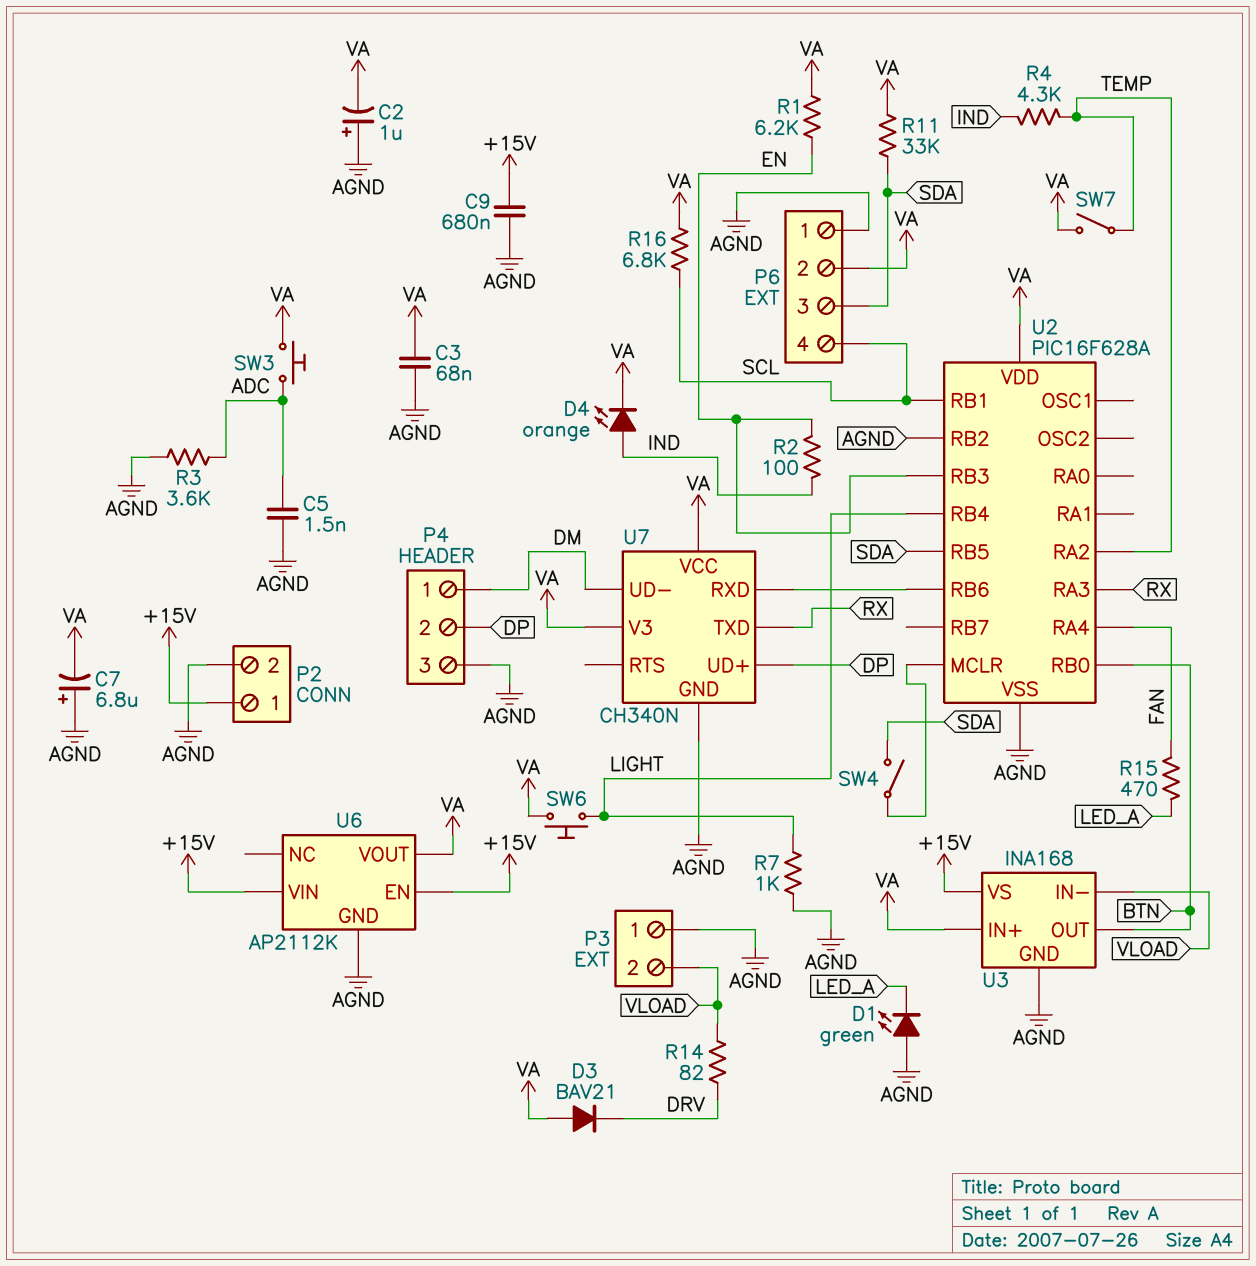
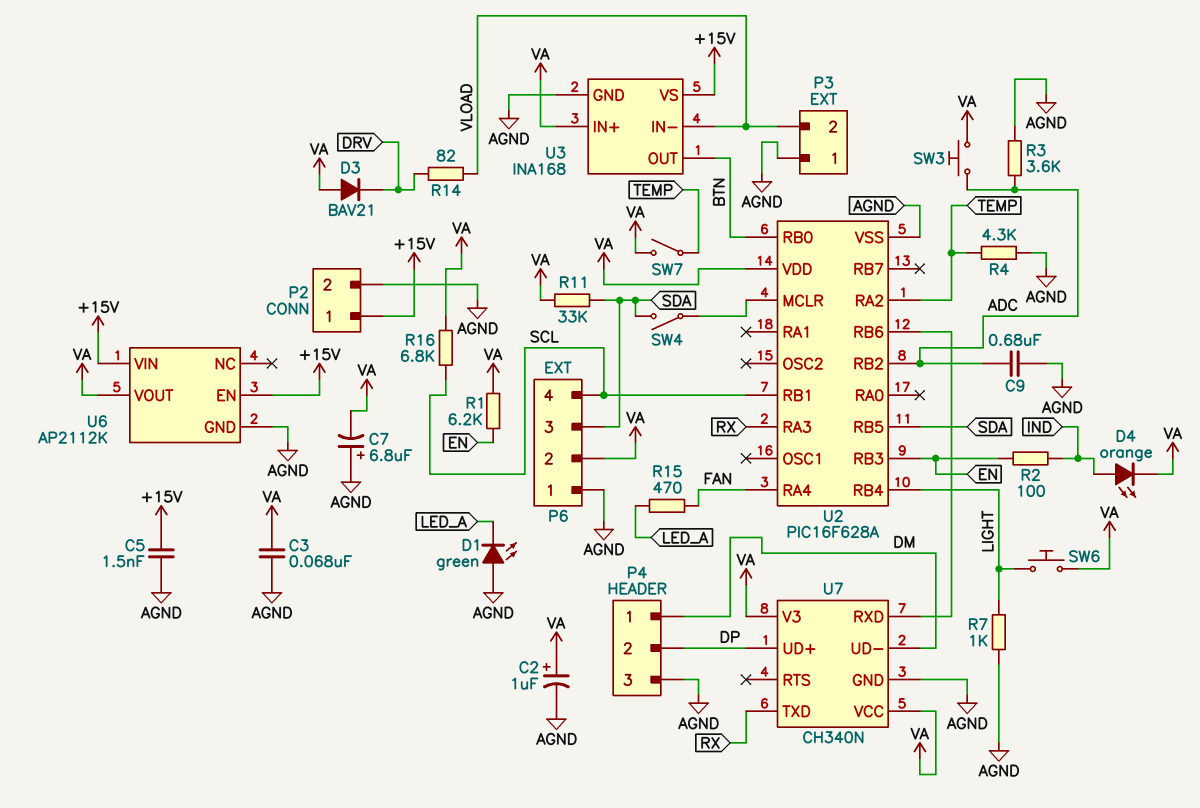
C2: 1uF (plus AGND, minus VA) -> 1uF (plus VA, minus AGND)
C5: 1.5nF (ADC, AGND) -> 1.5nF (+15V, AGND)
C9: 680nF (+15V, AGND) -> 680nF (ADC, AGND)
R4: 4.3k (IND, TEMP) -> 4.3k (AGND, TEMP)
U2 pin RB2: AGND -> ADC

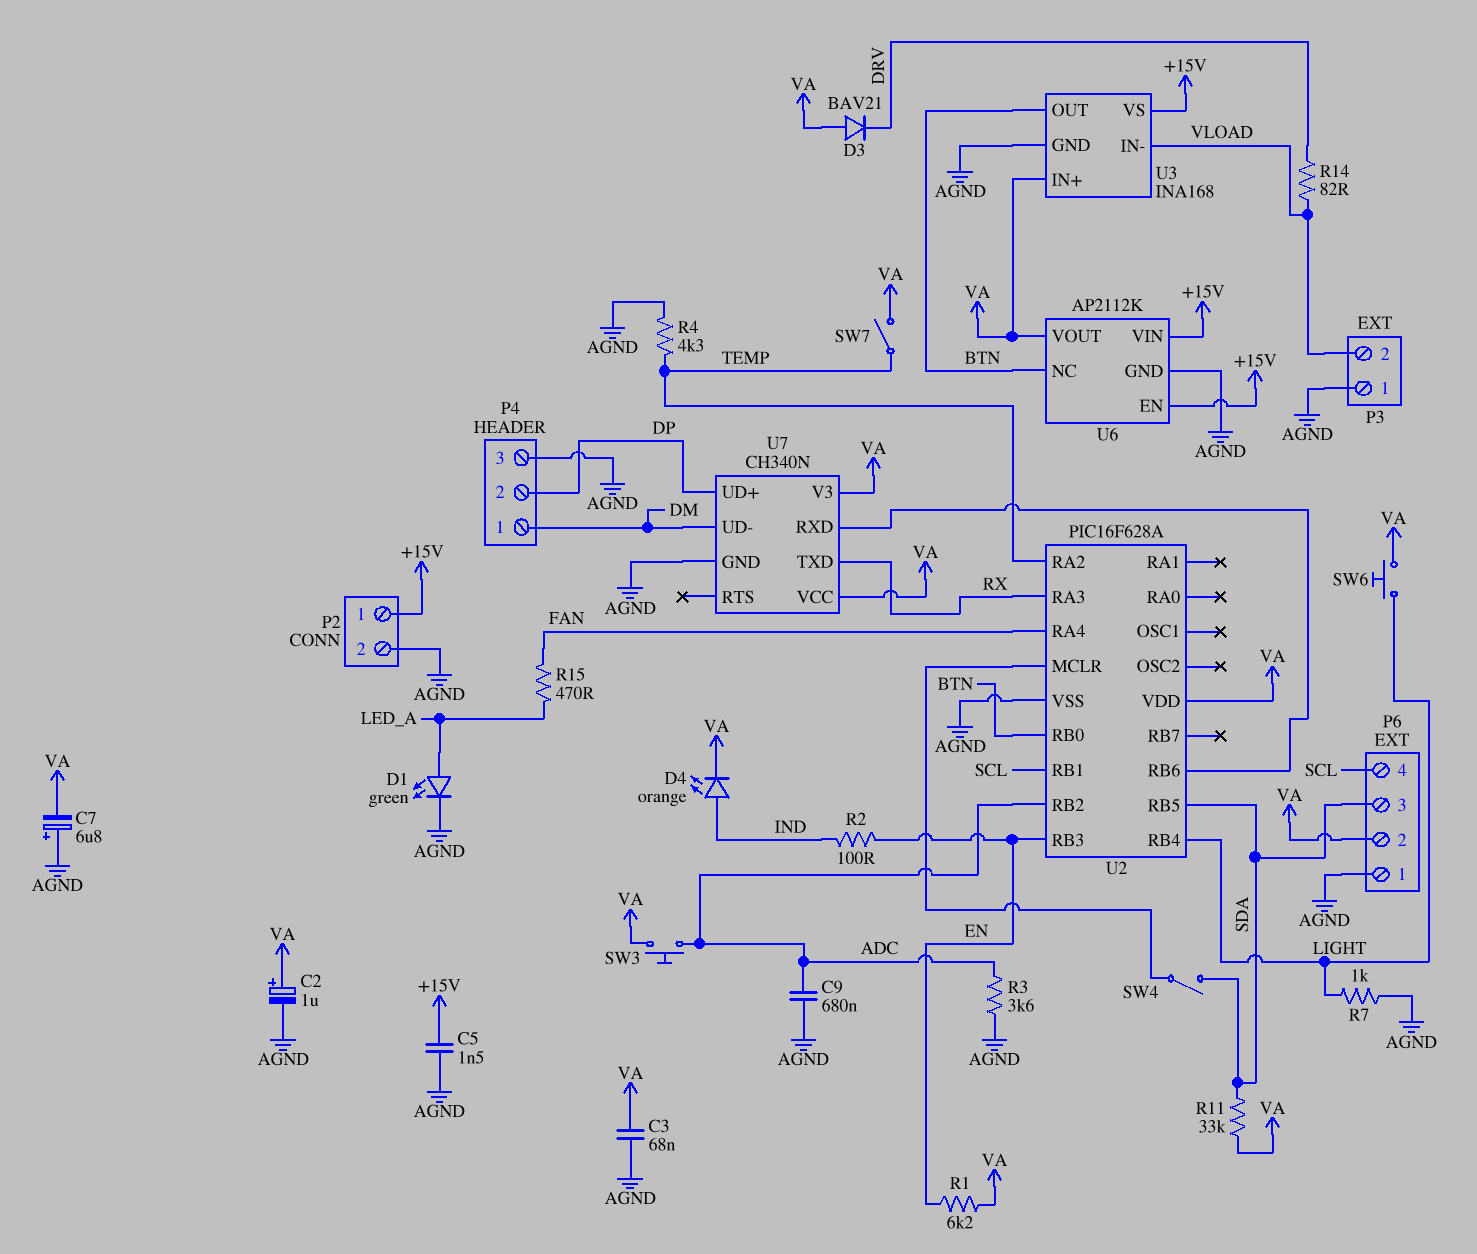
D1: LED green (A AGND, K LED_A) -> LED green (A LED_A, K AGND)
R16: 6.8k (SCL, VA) -> none
U6 pin NC: none -> BTN

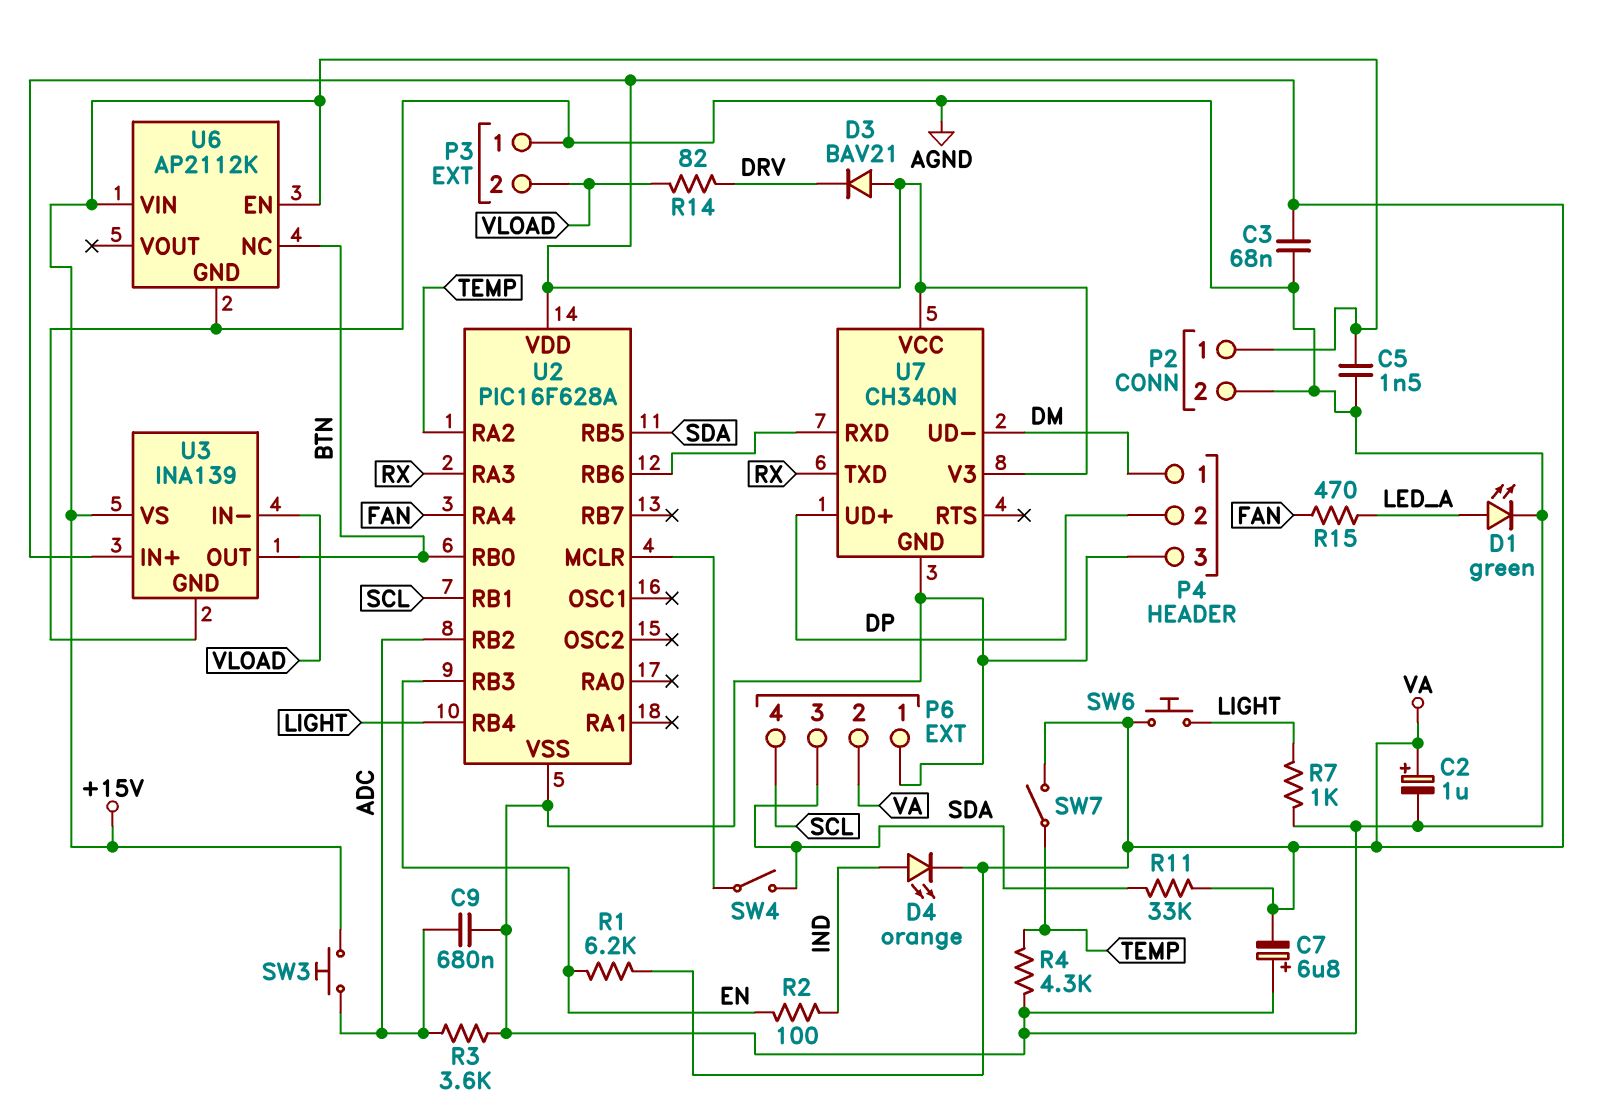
SW3: button (ADC, VA) -> button (+15V, ADC)
U3: INA168 -> INA139
U6 pin VOUT: VA -> none

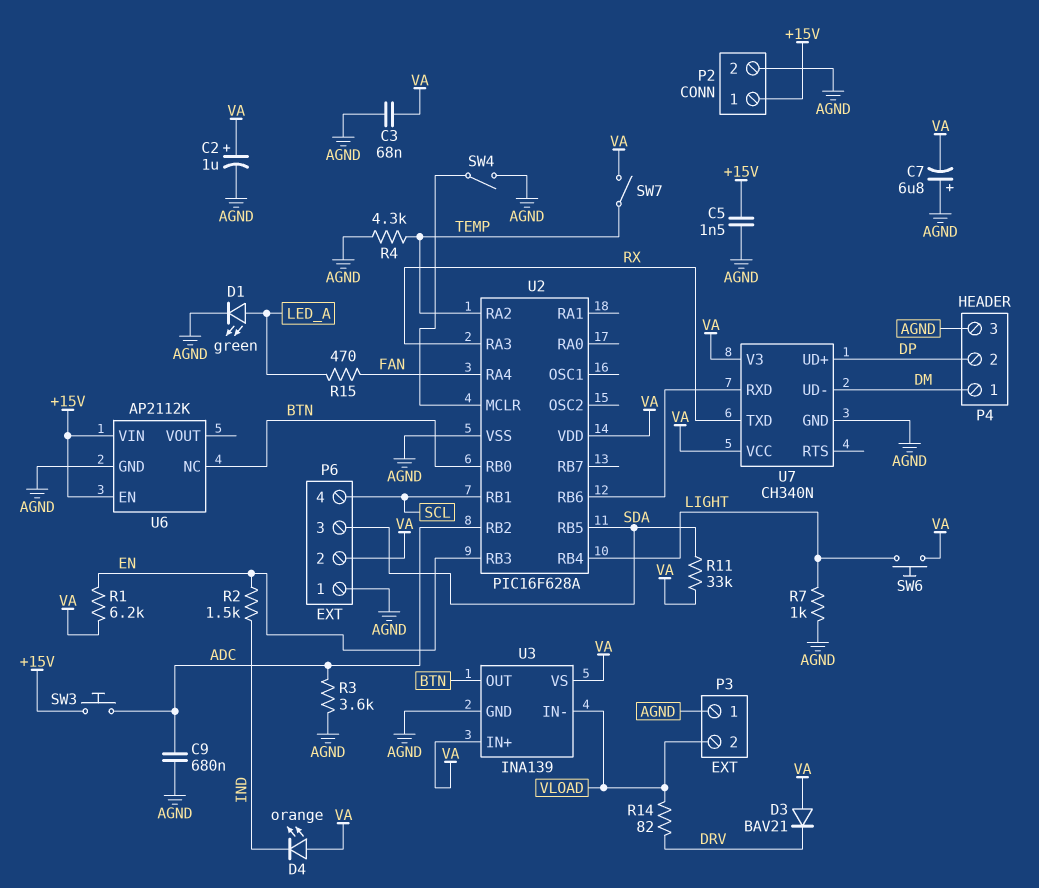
D4: LED orange (A IND, K VA) -> LED orange (A VA, K IND)
R2: 100 (EN, IND) -> 1.5k (EN, IND)
SW4: switch (SDA, U2/MCLR) -> switch (AGND, U2/MCLR)
U3 pin VS: +15V -> VA

